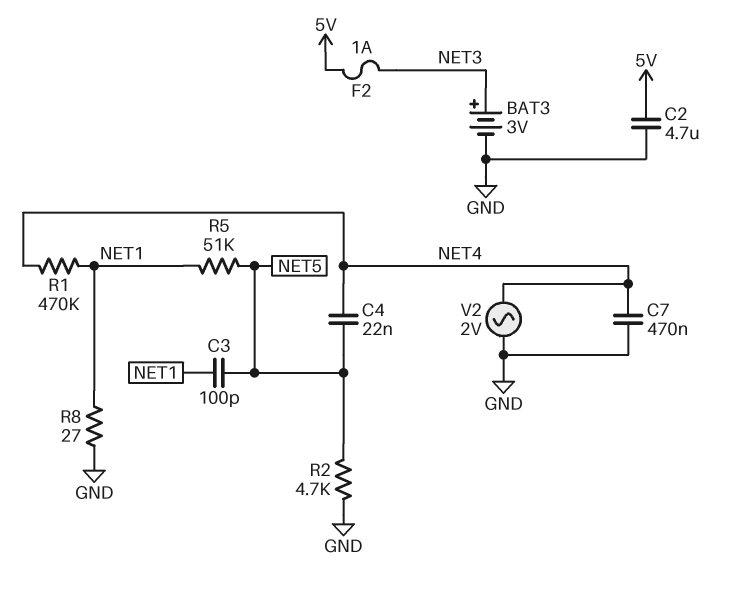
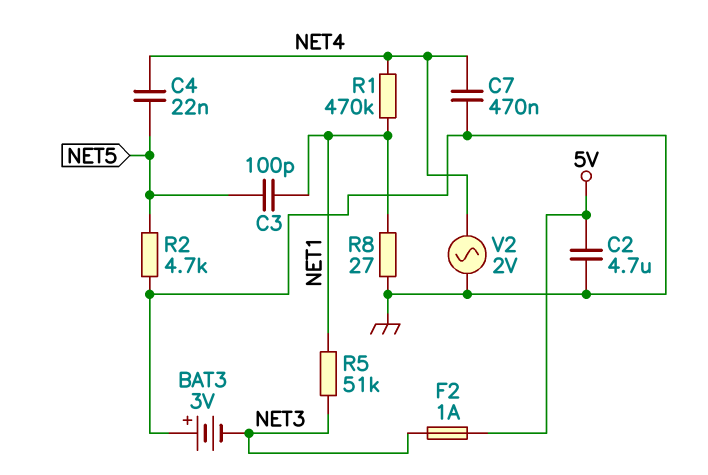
BAT3: 3V (plus NET3, minus GND) -> 3V (plus GND, minus NET3)
R5: 51k (NET1, NET5) -> 51k (NET1, NET3)

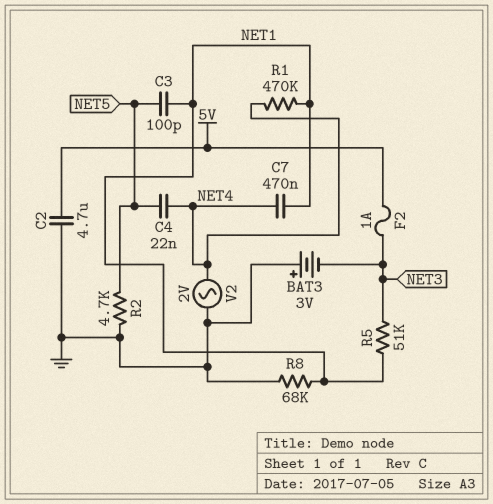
C7: 470nF (GND, NET4) -> 470nF (NET1, NET4)
R8: 27 (GND, NET1) -> 68k (GND, NET1)

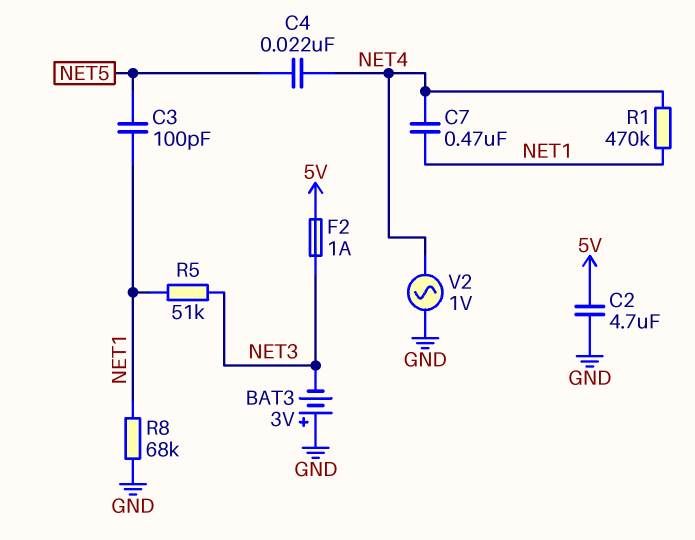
R2: 4.7k (GND, NET5) -> none
V2: AC 2V (GND, NET4) -> AC 1V (GND, NET4)

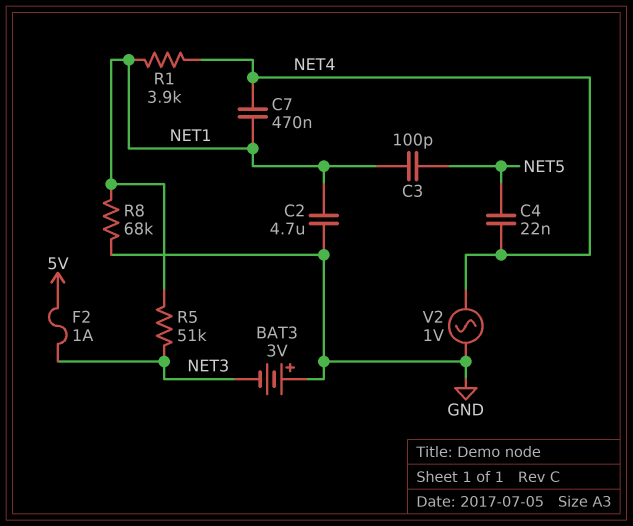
C2: 4.7uF (5V, GND) -> 4.7uF (GND, NET1)
R1: 470k (NET1, NET4) -> 3.9k (NET1, NET4)

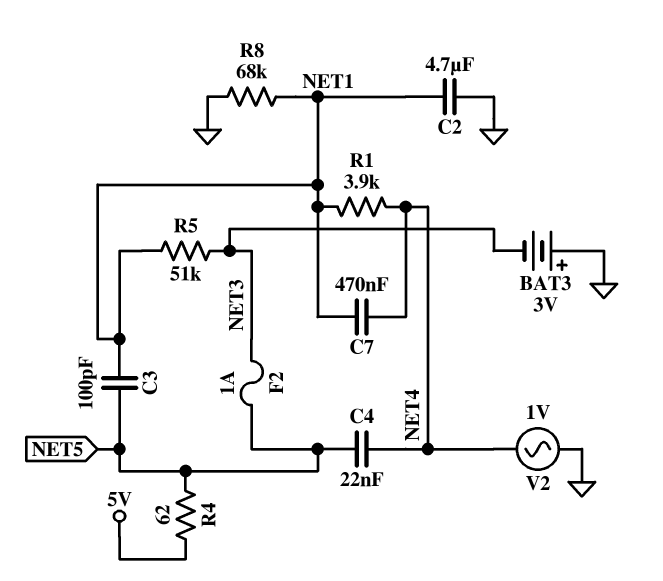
F2: 1A (5V, NET3) -> 1A (NET3, NET5)
R4: none -> 62 (5V, NET5)

